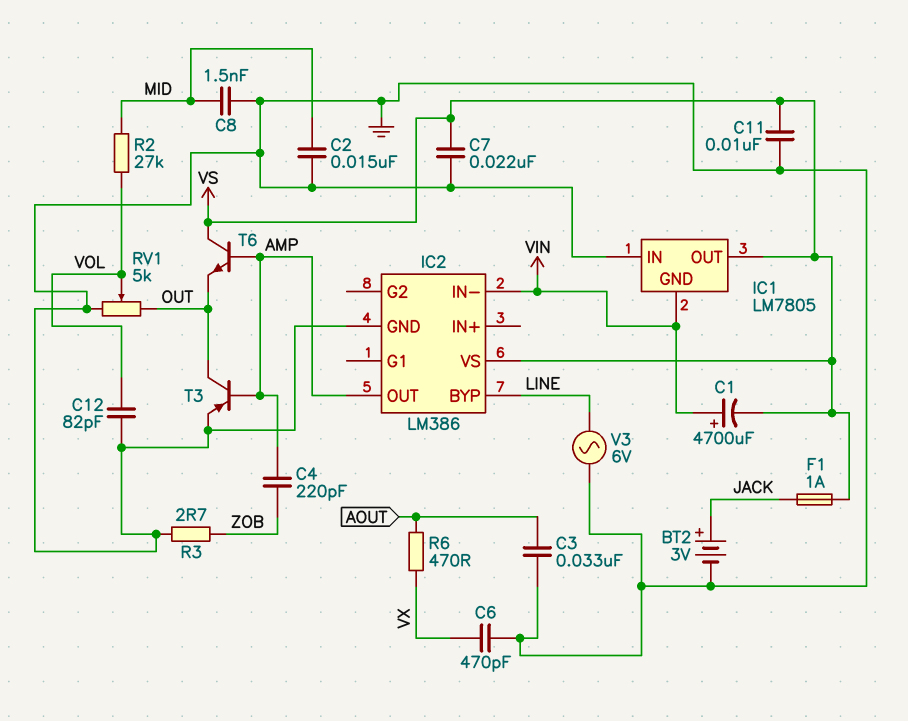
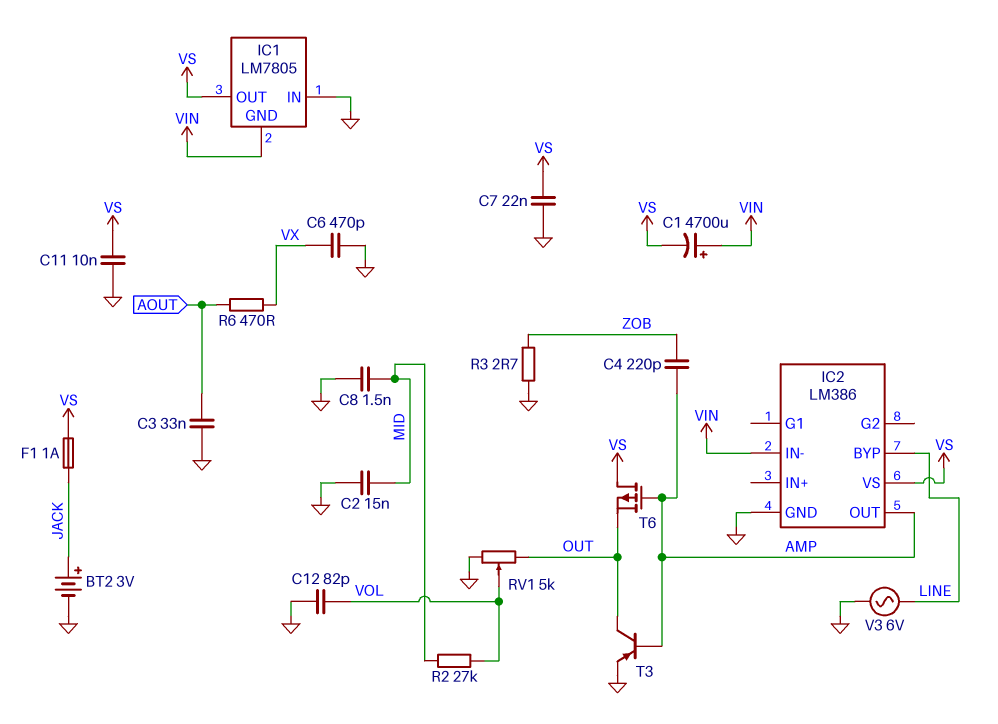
T6: NPN (B AMP, C VS, E OUT) -> PMOS (G AMP, D VS, S OUT)

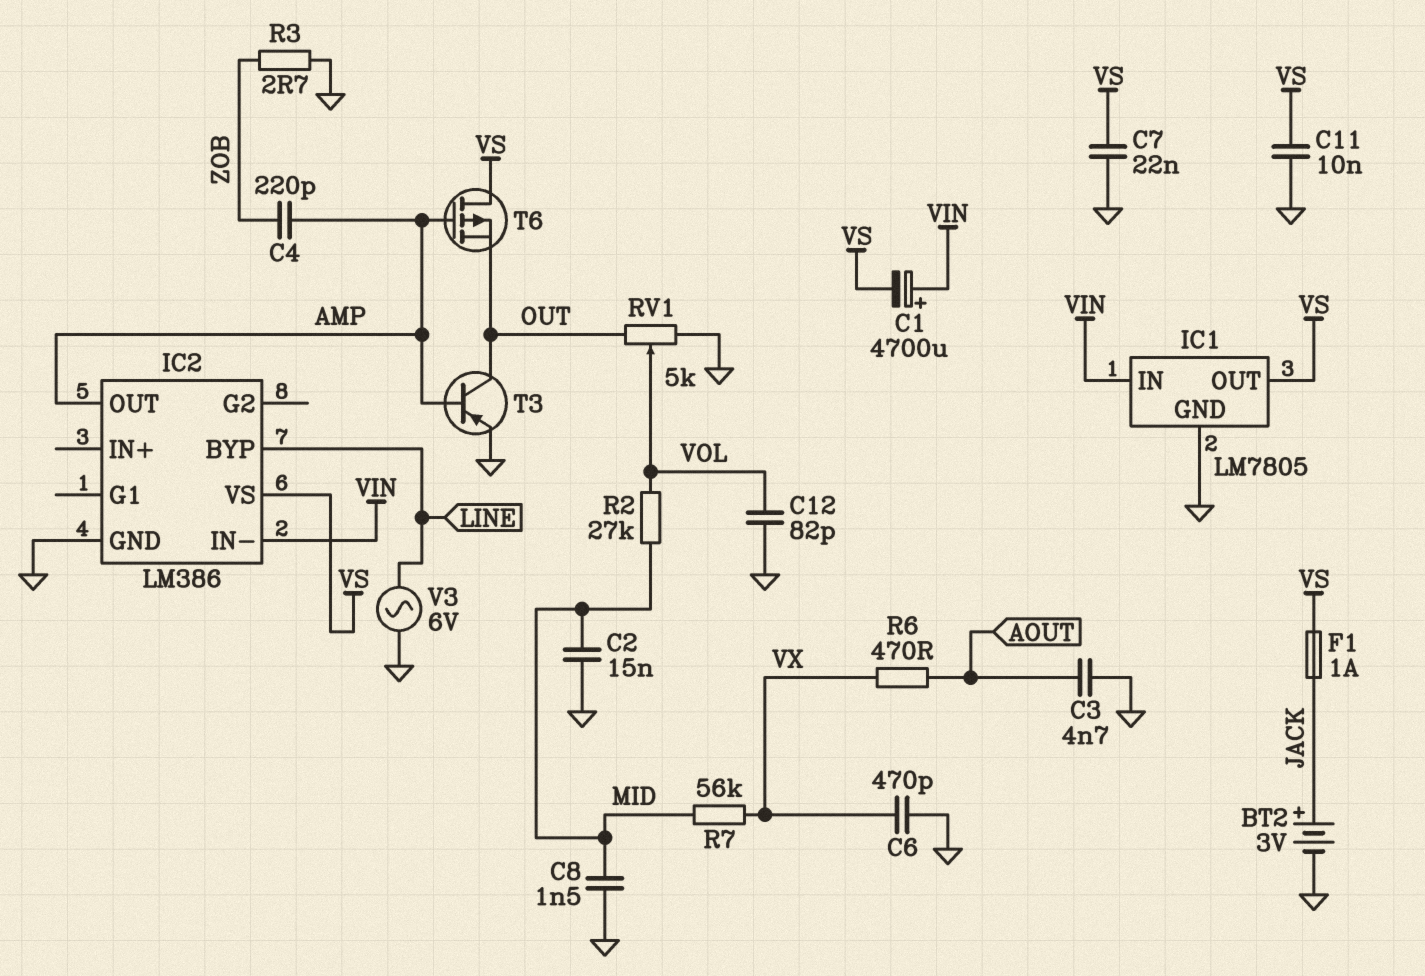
C3: 33nF (AOUT, GND) -> 4.7nF (AOUT, GND)
IC1 pin GND: VIN -> GND
IC1 pin IN: GND -> VIN
R7: none -> 56k (MID, VX)

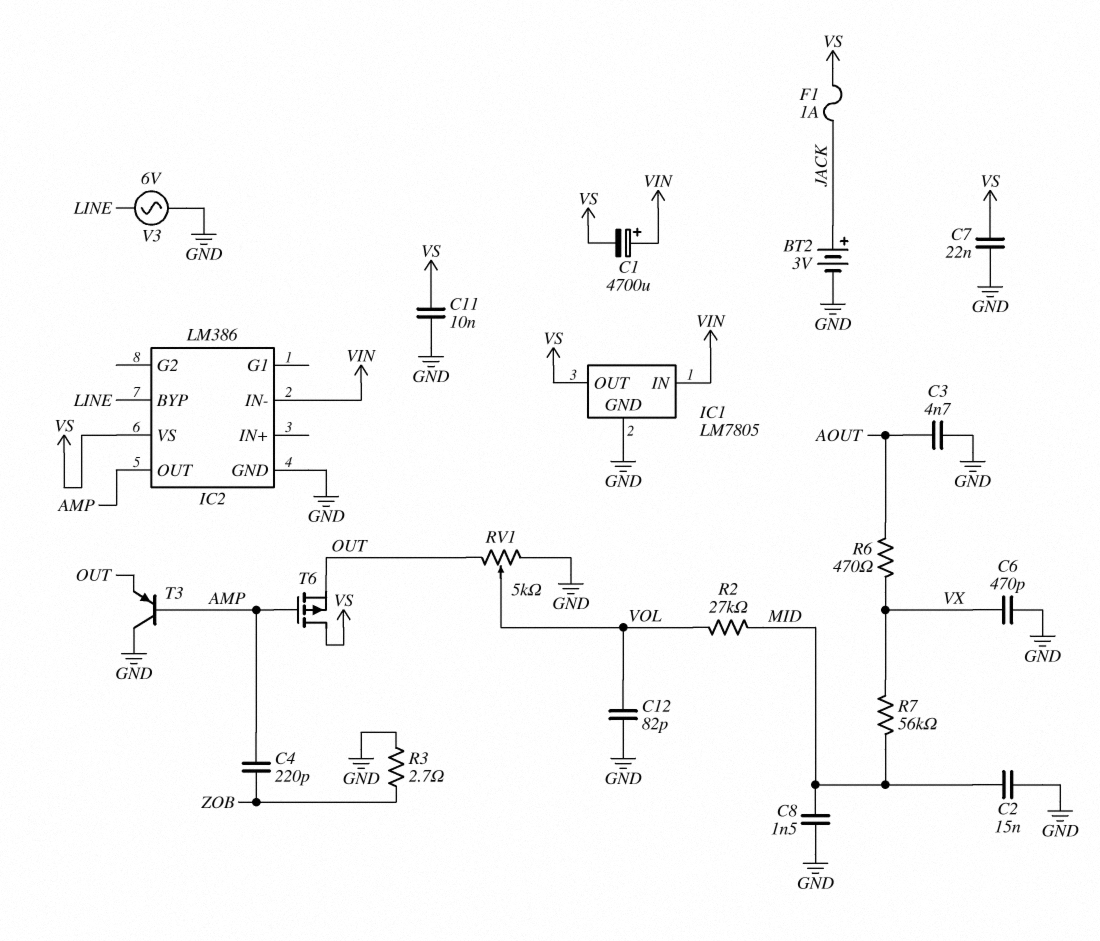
T3: PNP (B AMP, C OUT, E GND) -> PNP (B AMP, C GND, E OUT)

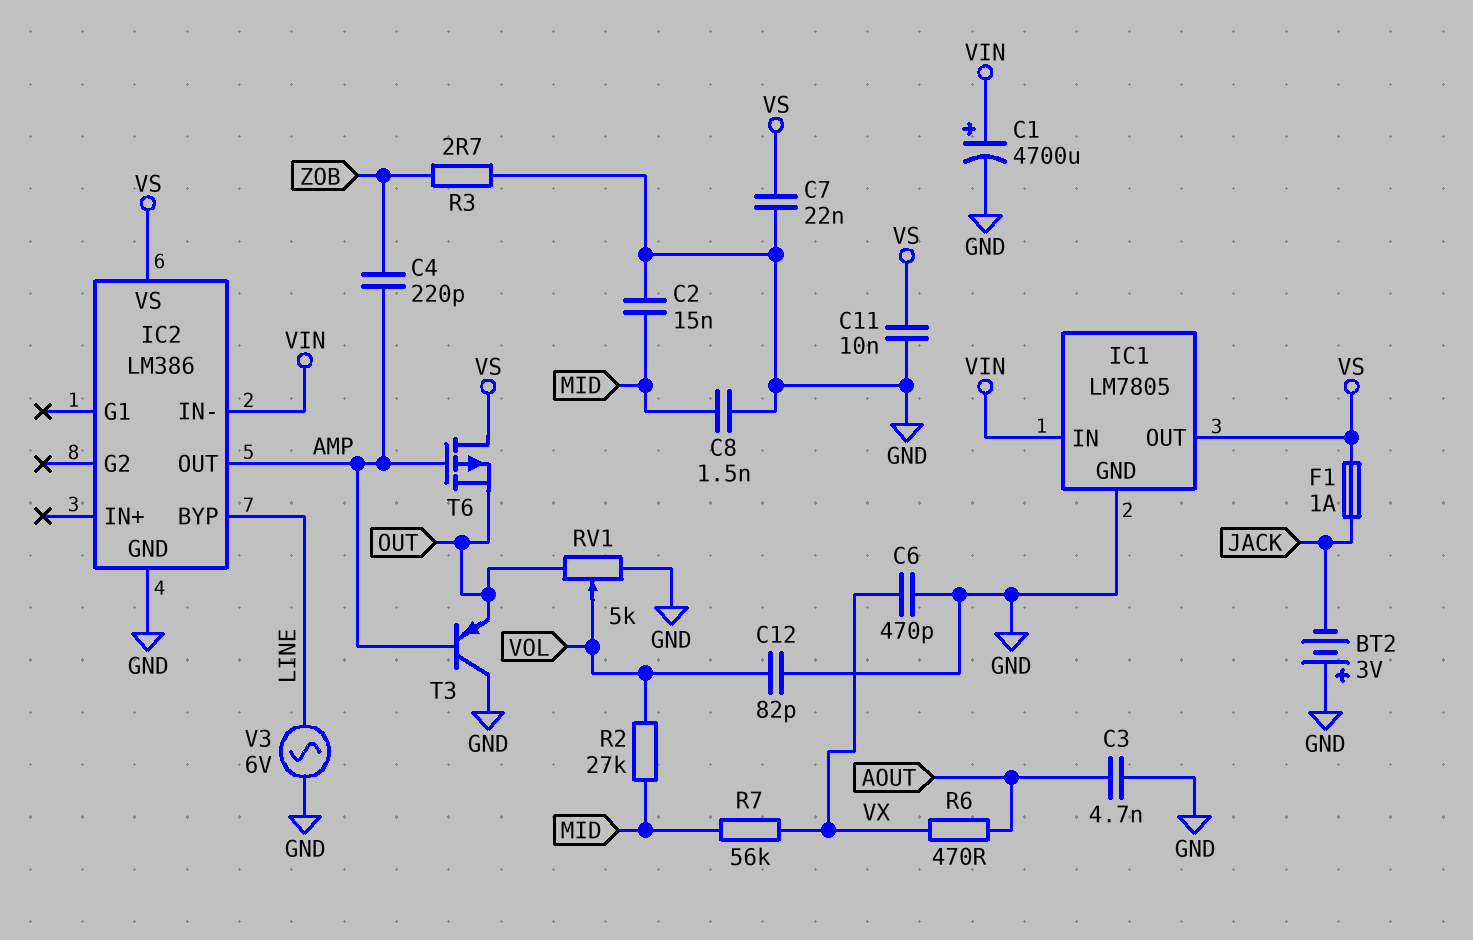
BT2: 3V (plus JACK, minus GND) -> 3V (plus GND, minus JACK)
C1: 4700uF (plus VIN, minus VS) -> 4700uF (plus VIN, minus GND)

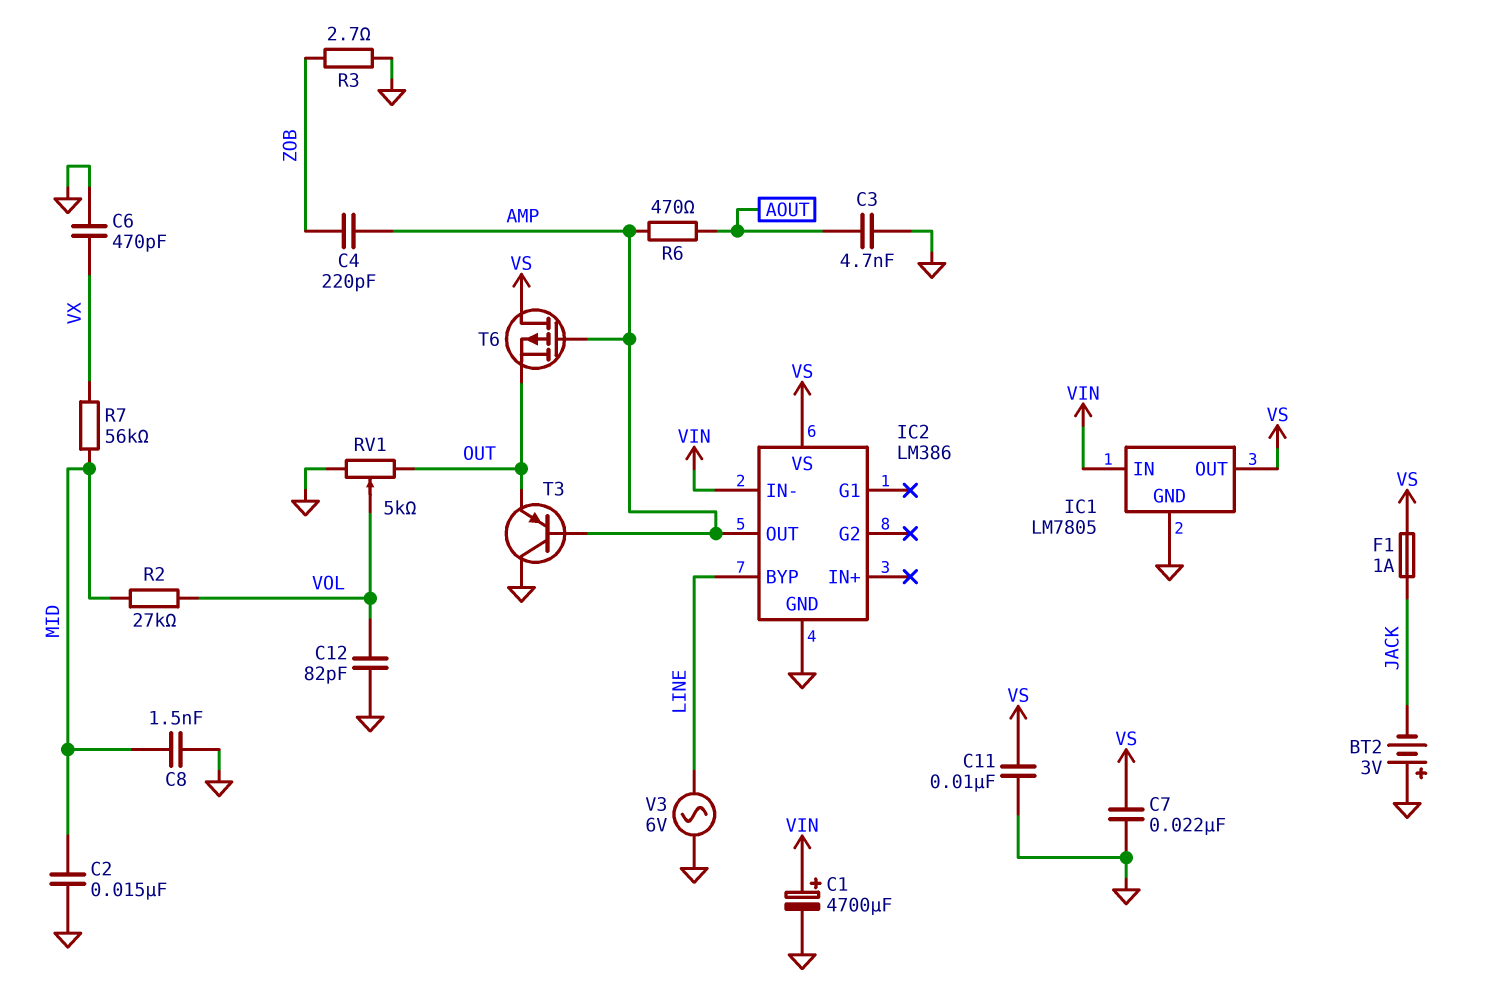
R6: 470 (AOUT, VX) -> 470 (AMP, AOUT)

